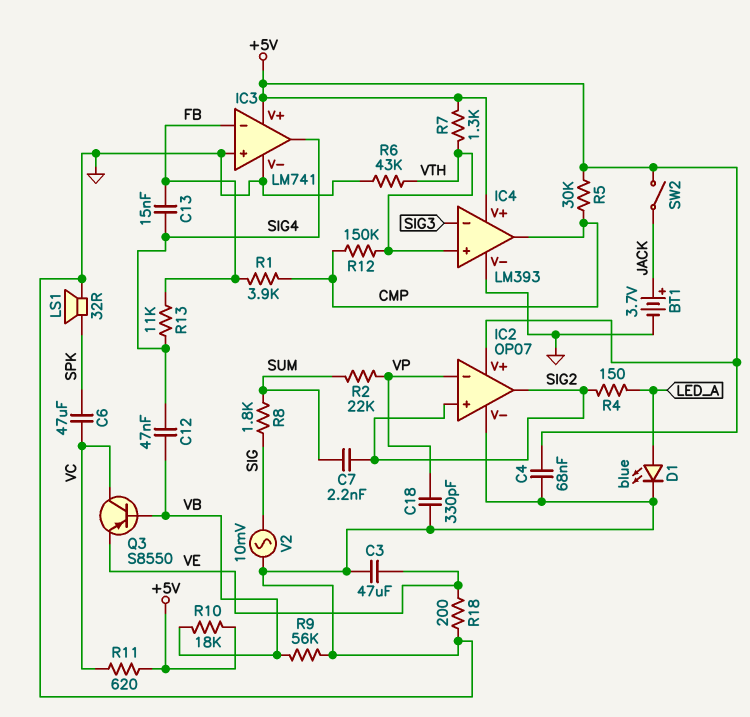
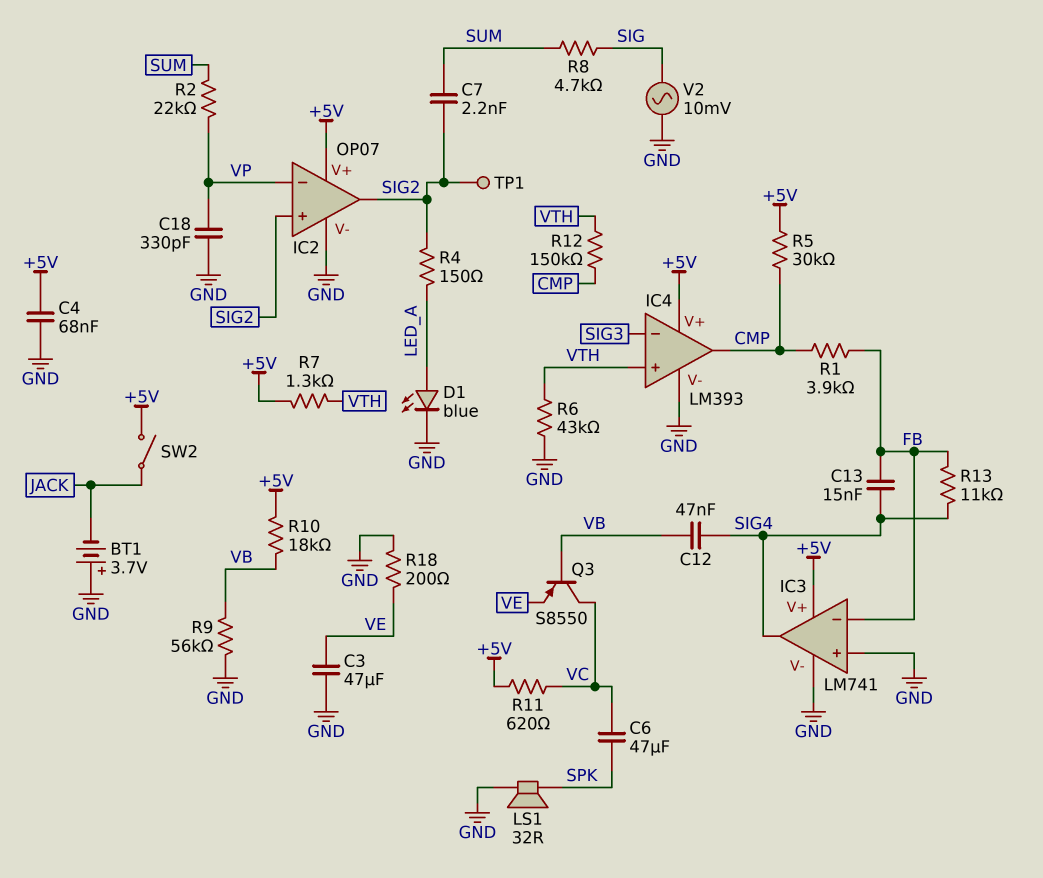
BT1: 3.7V (plus JACK, minus GND) -> 3.7V (plus GND, minus JACK)
R8: 1.8k (SIG, SUM) -> 4.7k (SIG, SUM)
TP1: none -> test point (SIG2)

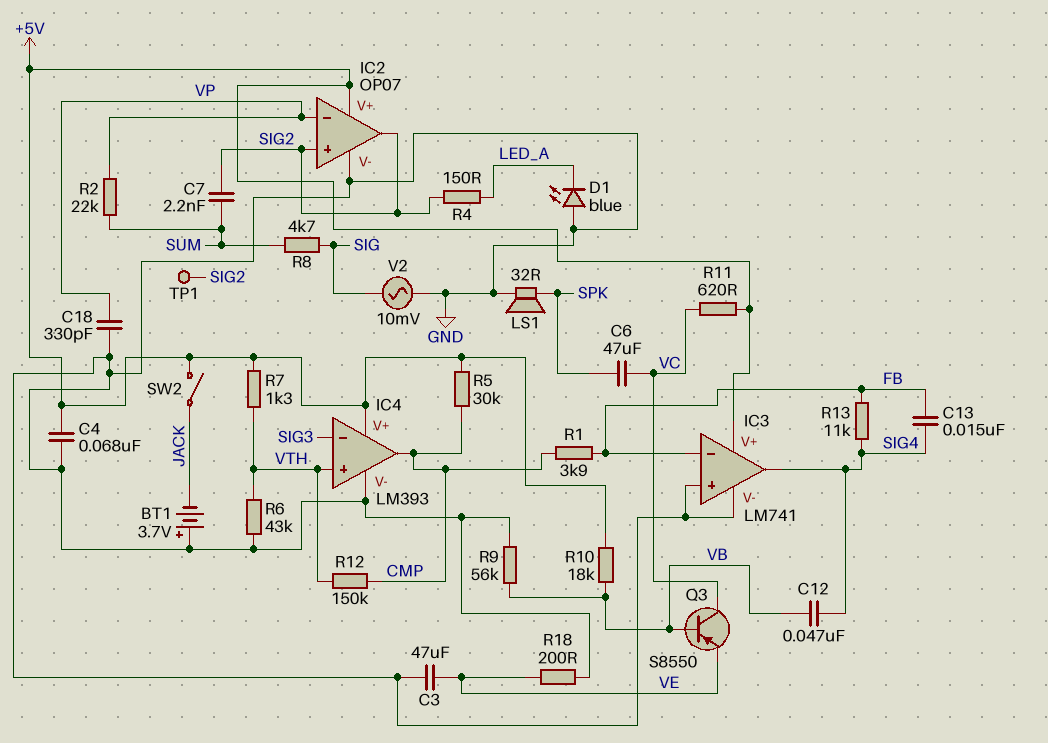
D1: LED blue (A LED_A, K GND) -> LED blue (A GND, K LED_A)

